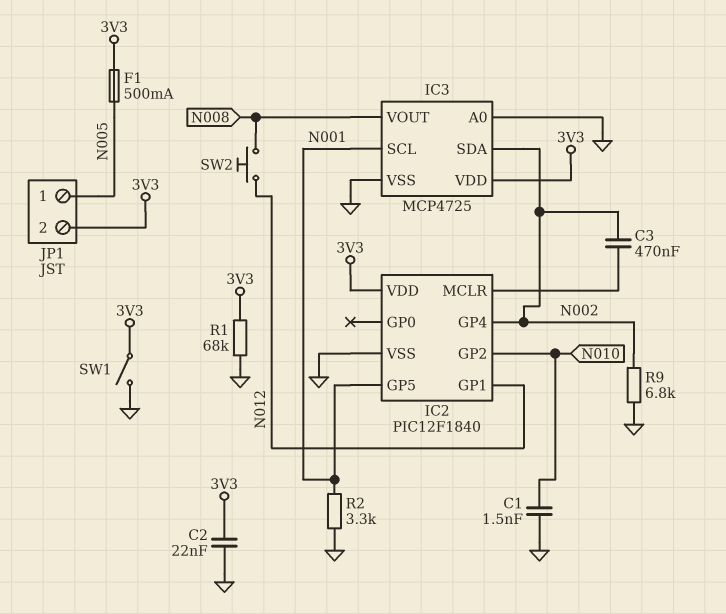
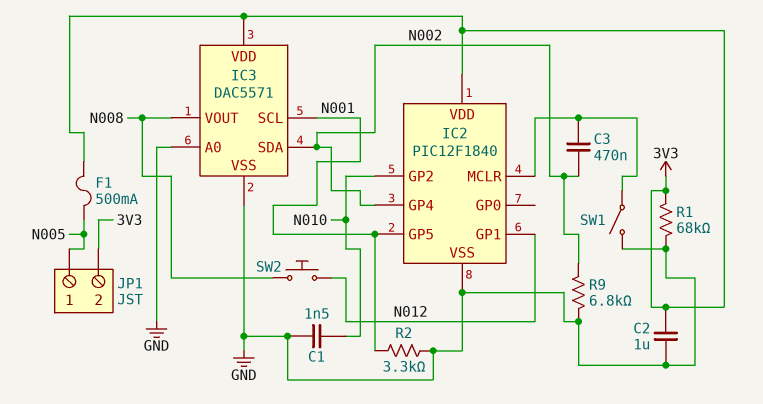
C2: 22nF (3V3, GND) -> 1uF (3V3, GND)
IC3: MCP4725 -> DAC5571
SW1: switch (3V3, GND) -> switch (GND, IC2/MCLR)

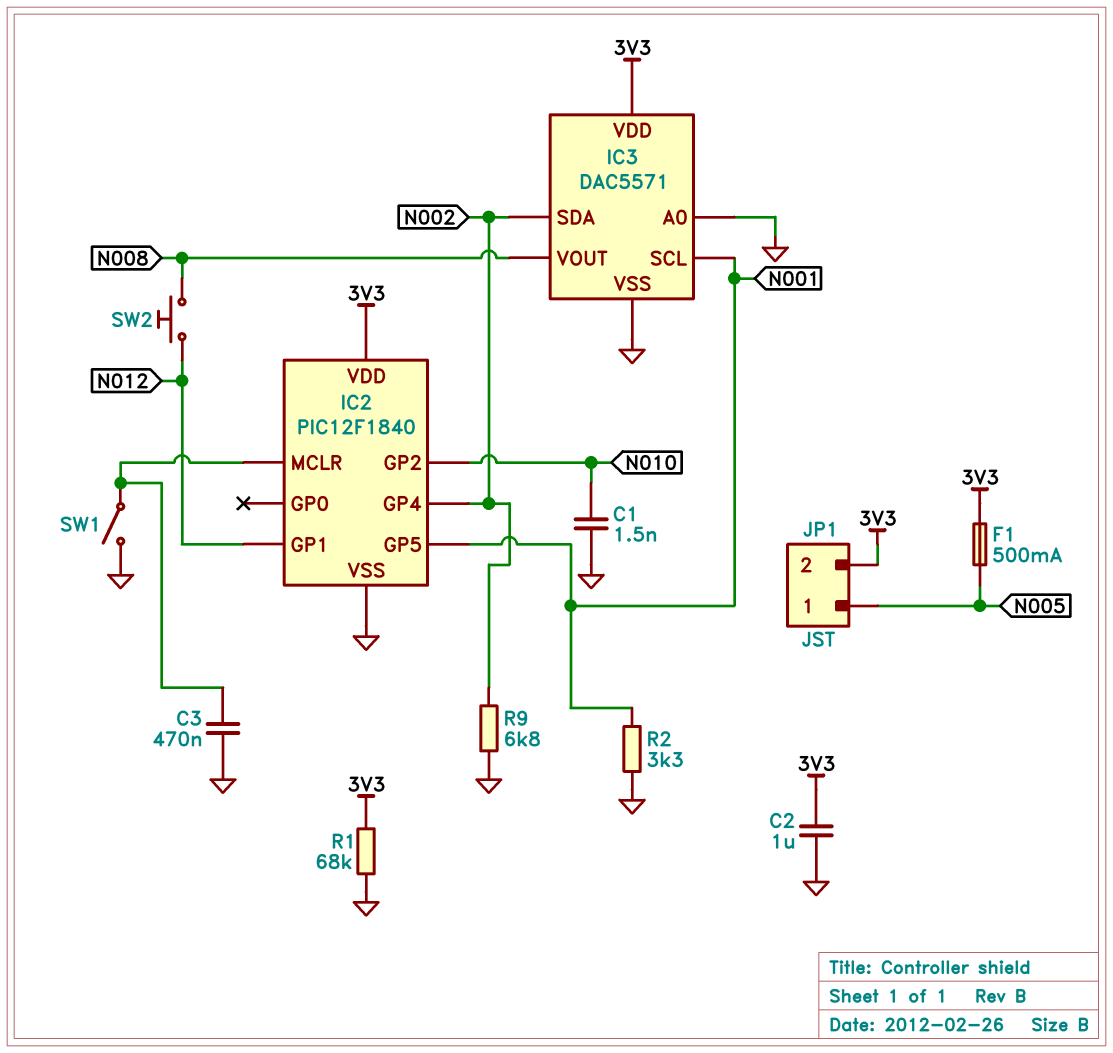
C3: 470nF (IC2/MCLR, N002) -> 470nF (GND, IC2/MCLR)

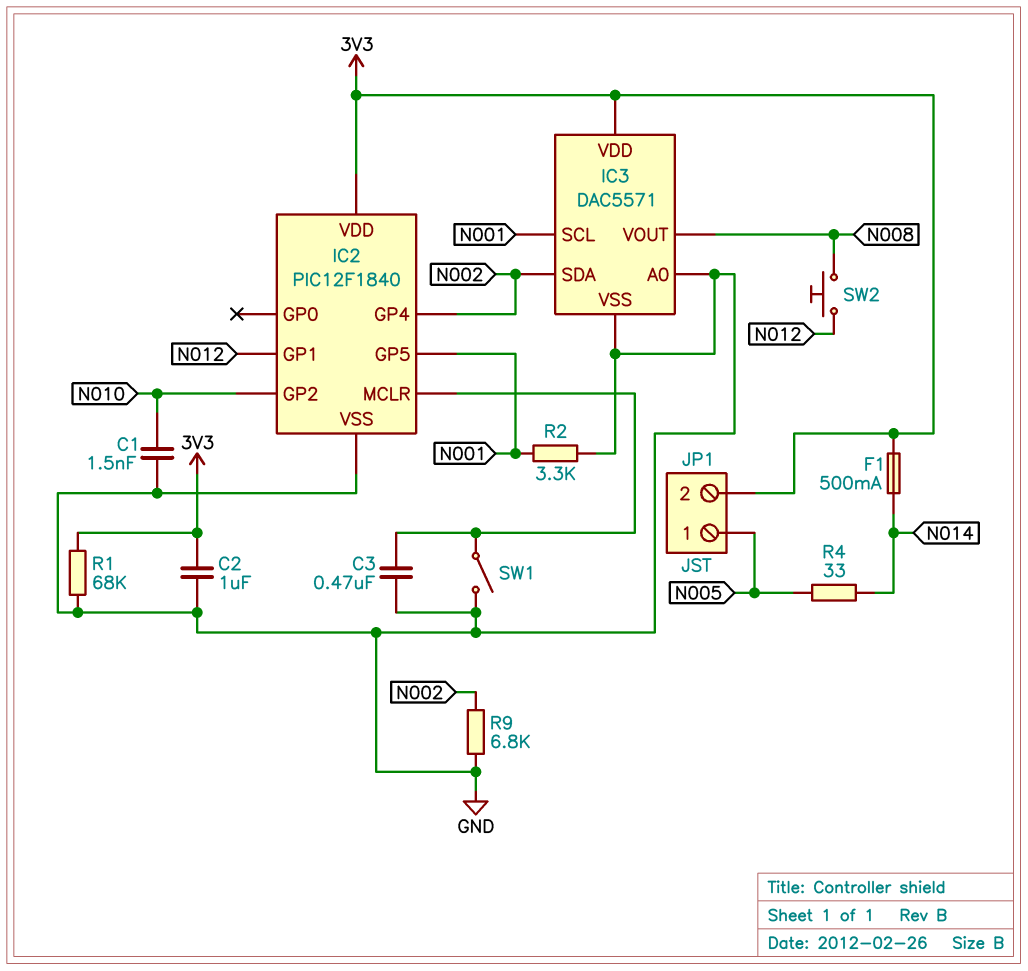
F1: 500mA (3V3, N005) -> 500mA (3V3, N014)
R4: none -> 33 (N005, N014)

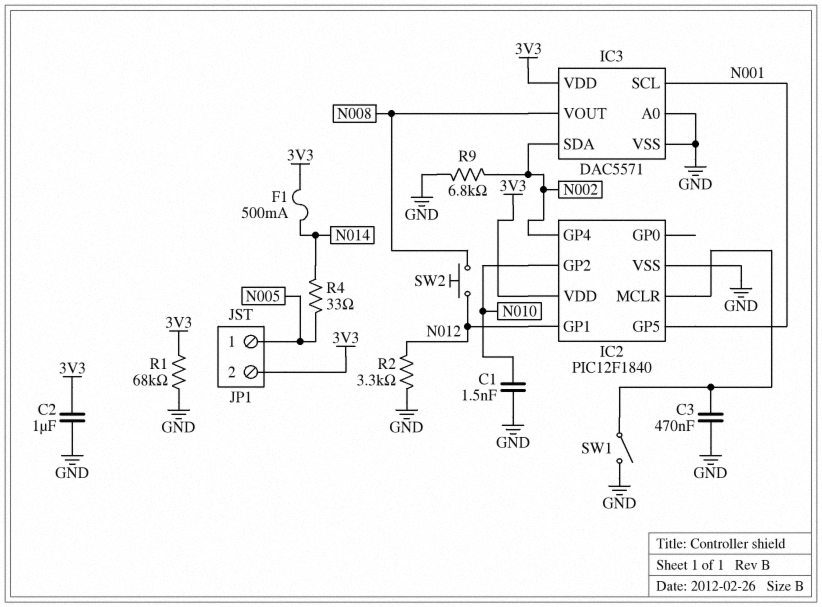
R2: 3.3k (GND, N001) -> 3.3k (GND, N012)

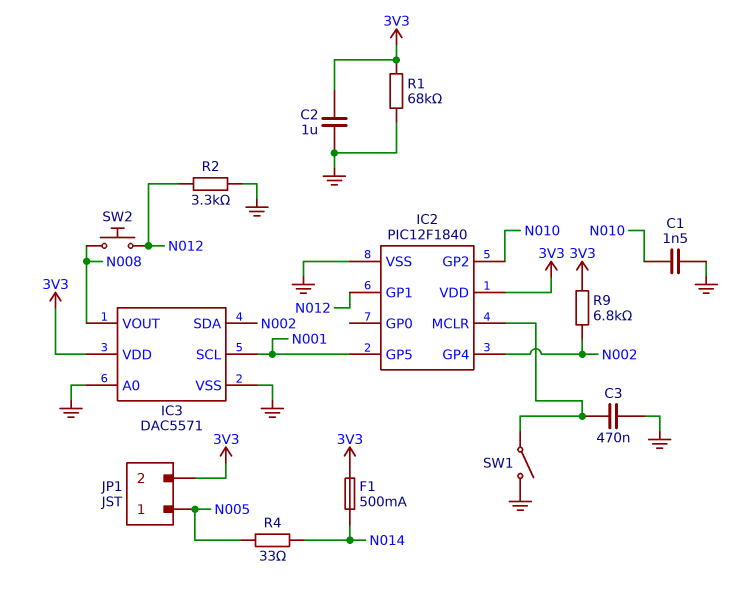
R9: 6.8k (GND, N002) -> 6.8k (3V3, N002)

